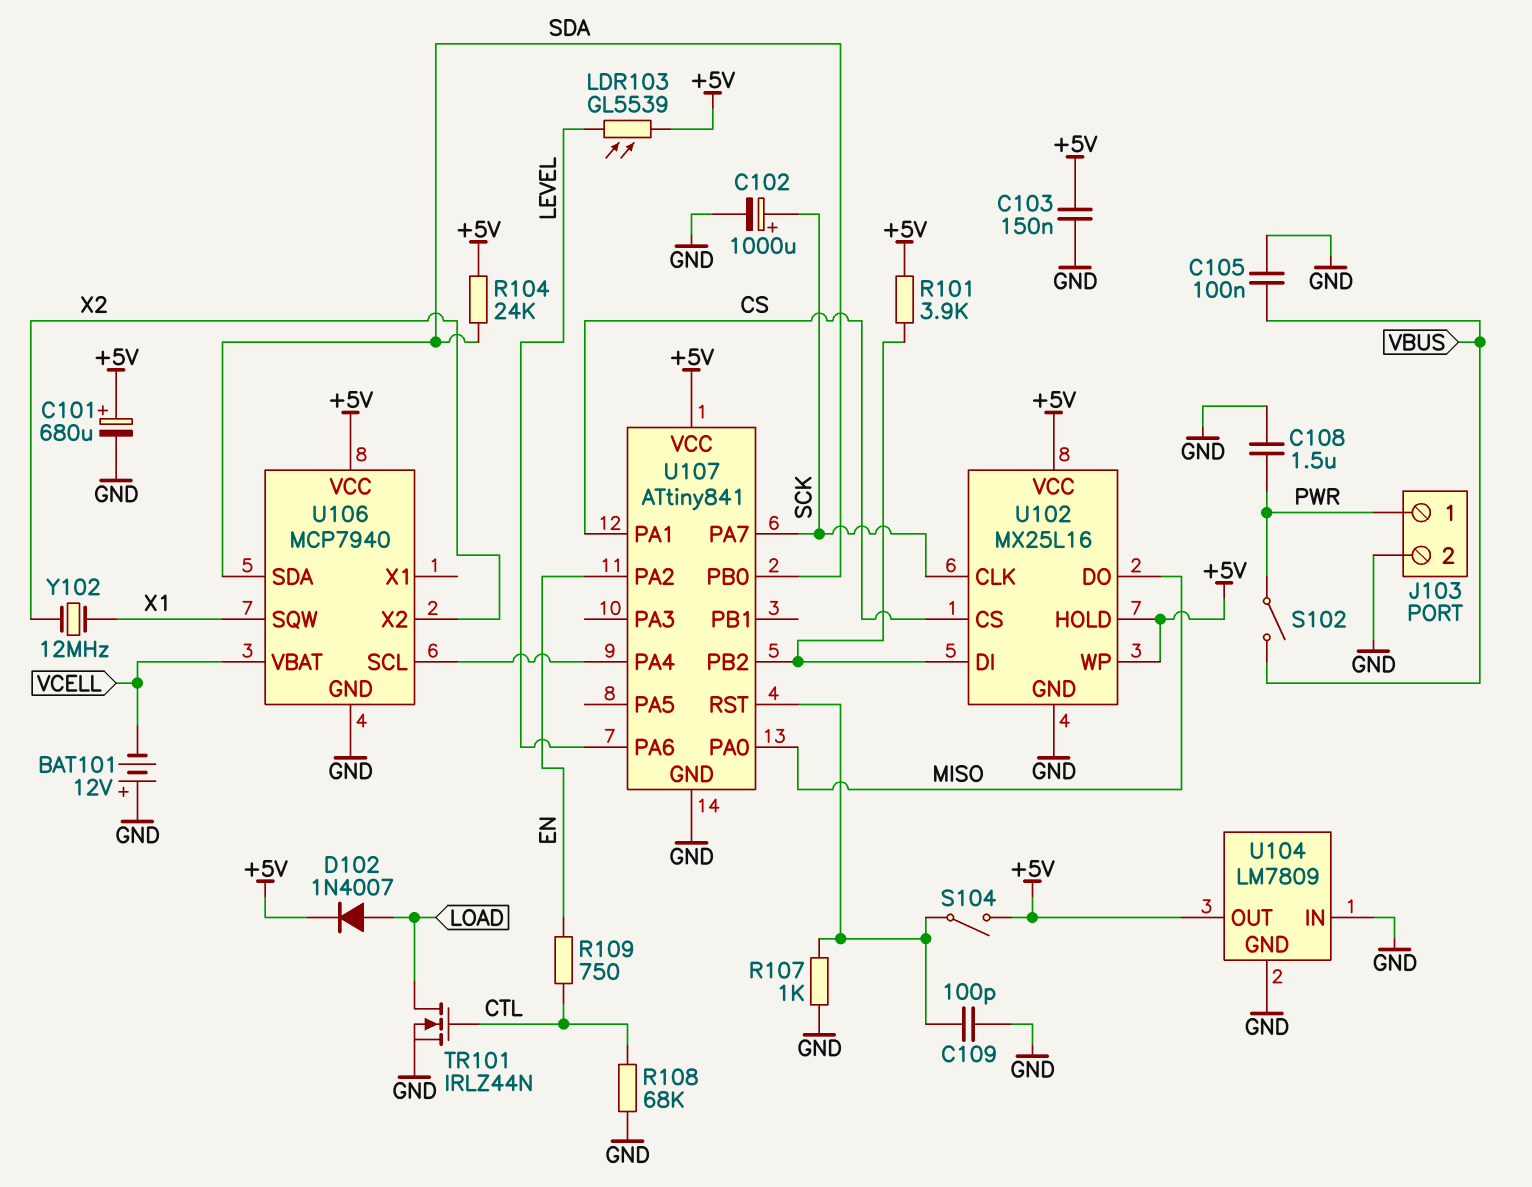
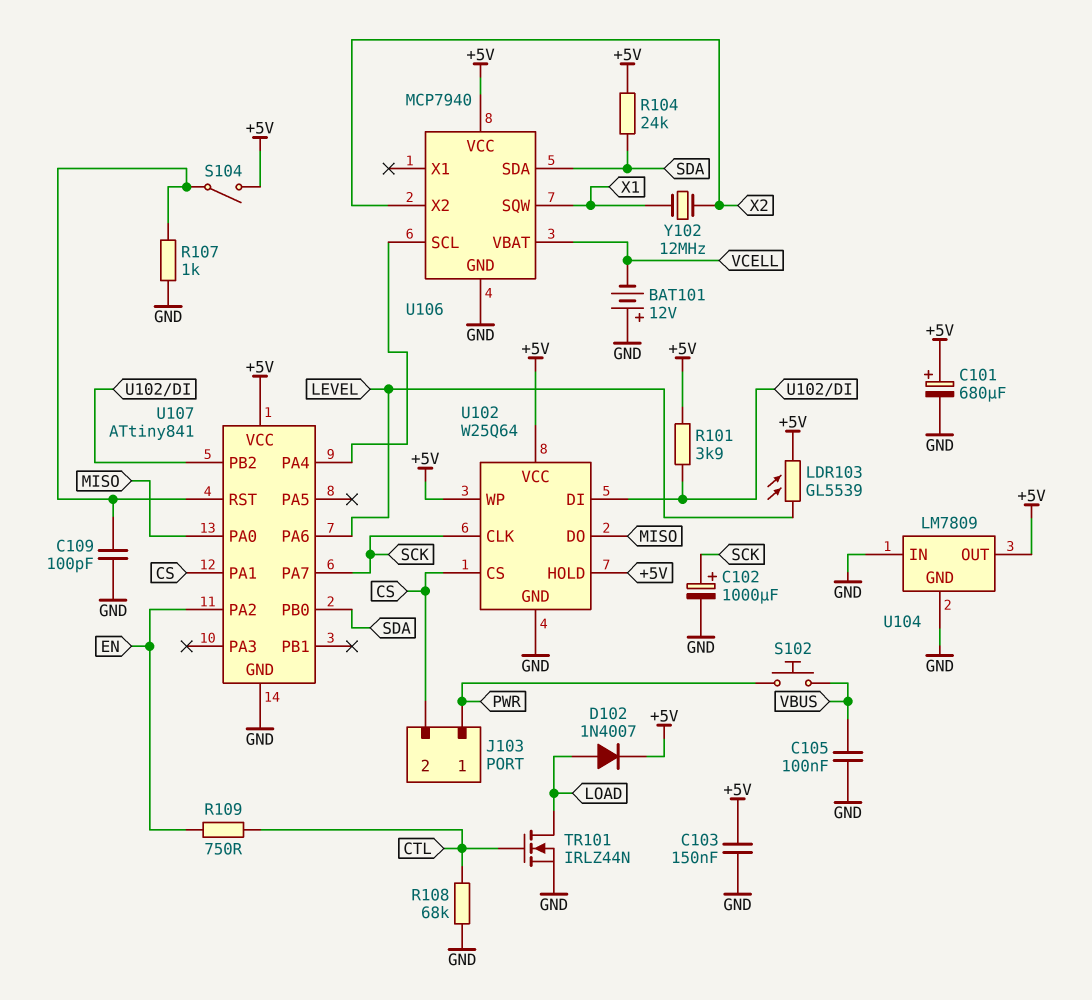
C108: 1.5uF (GND, PWR) -> none
J103 pin 2: GND -> CS
S102: switch (PWR, VBUS) -> button (PWR, VBUS)
U102: MX25L16 -> W25Q64

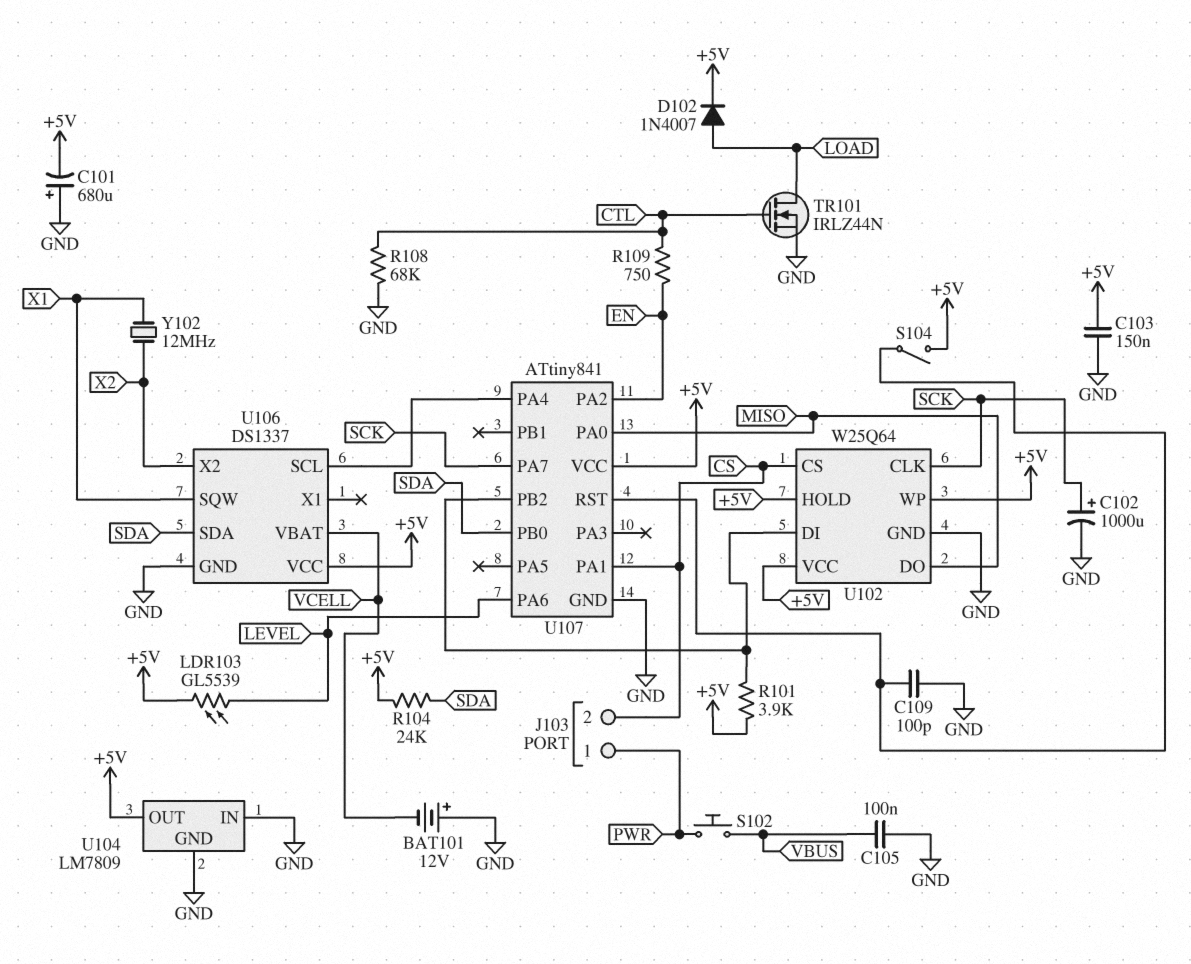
C101: 680uF (plus +5V, minus GND) -> 680uF (plus GND, minus +5V)
R107: 1k (GND, U107/RST) -> none
U106: MCP7940 -> DS1337

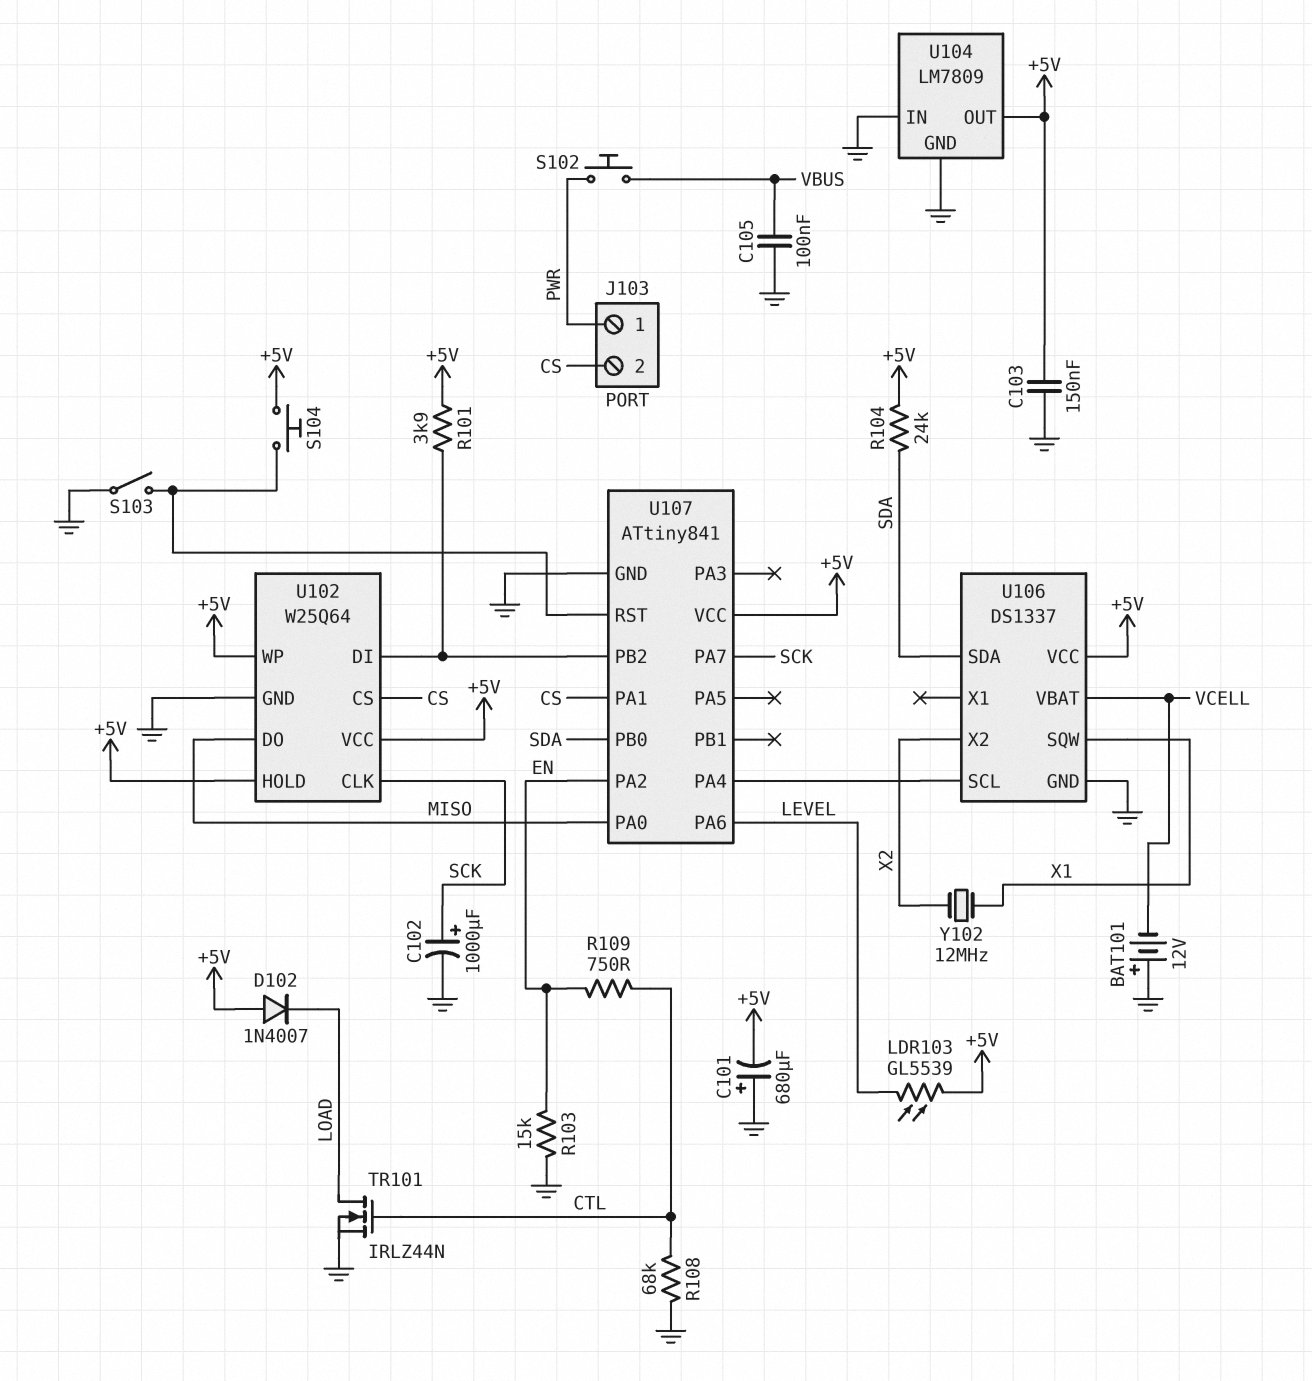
C109: 100pF (GND, U107/RST) -> none
D102: diode 1N4007 (A LOAD, K +5V) -> diode 1N4007 (A +5V, K LOAD)
R103: none -> 15k (EN, GND)
S103: none -> switch (GND, U107/RST)
S104: switch (+5V, U107/RST) -> button (+5V, U107/RST)

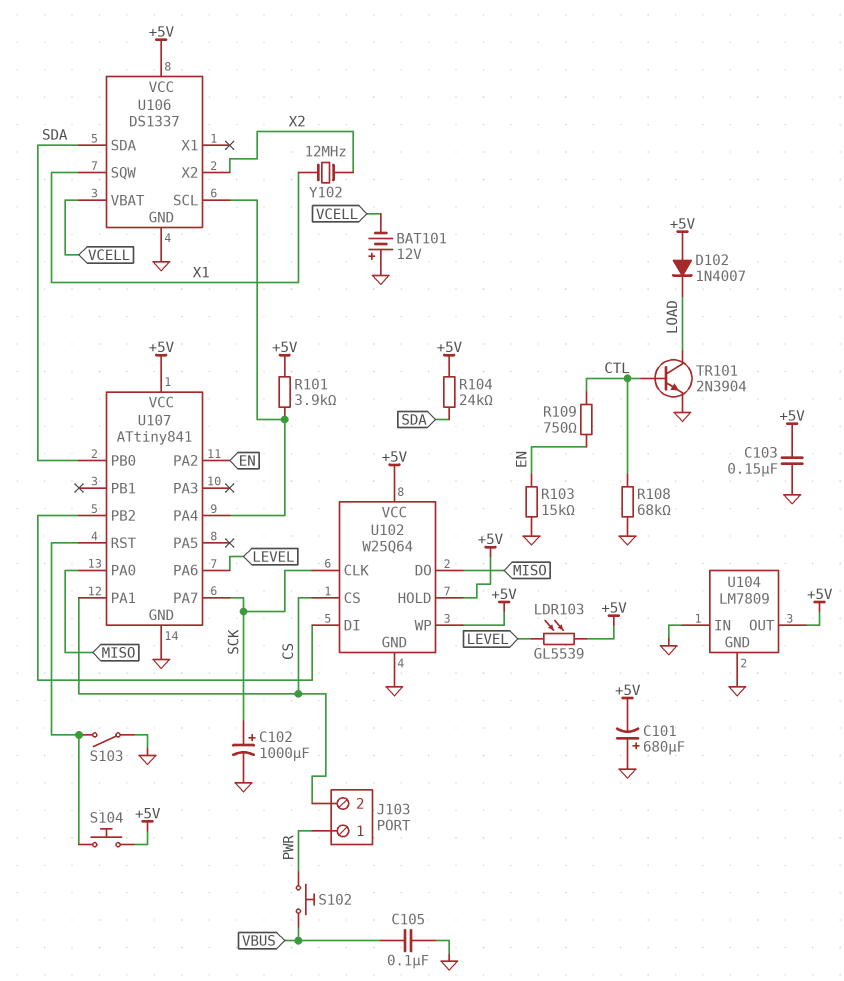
R101: 3.9k (+5V, U102/DI) -> 3.9k (+5V, U106/SCL)
TR101: NMOS IRLZ44N (G CTL, D LOAD, S GND) -> NPN 2N3904 (B CTL, C LOAD, E GND)

